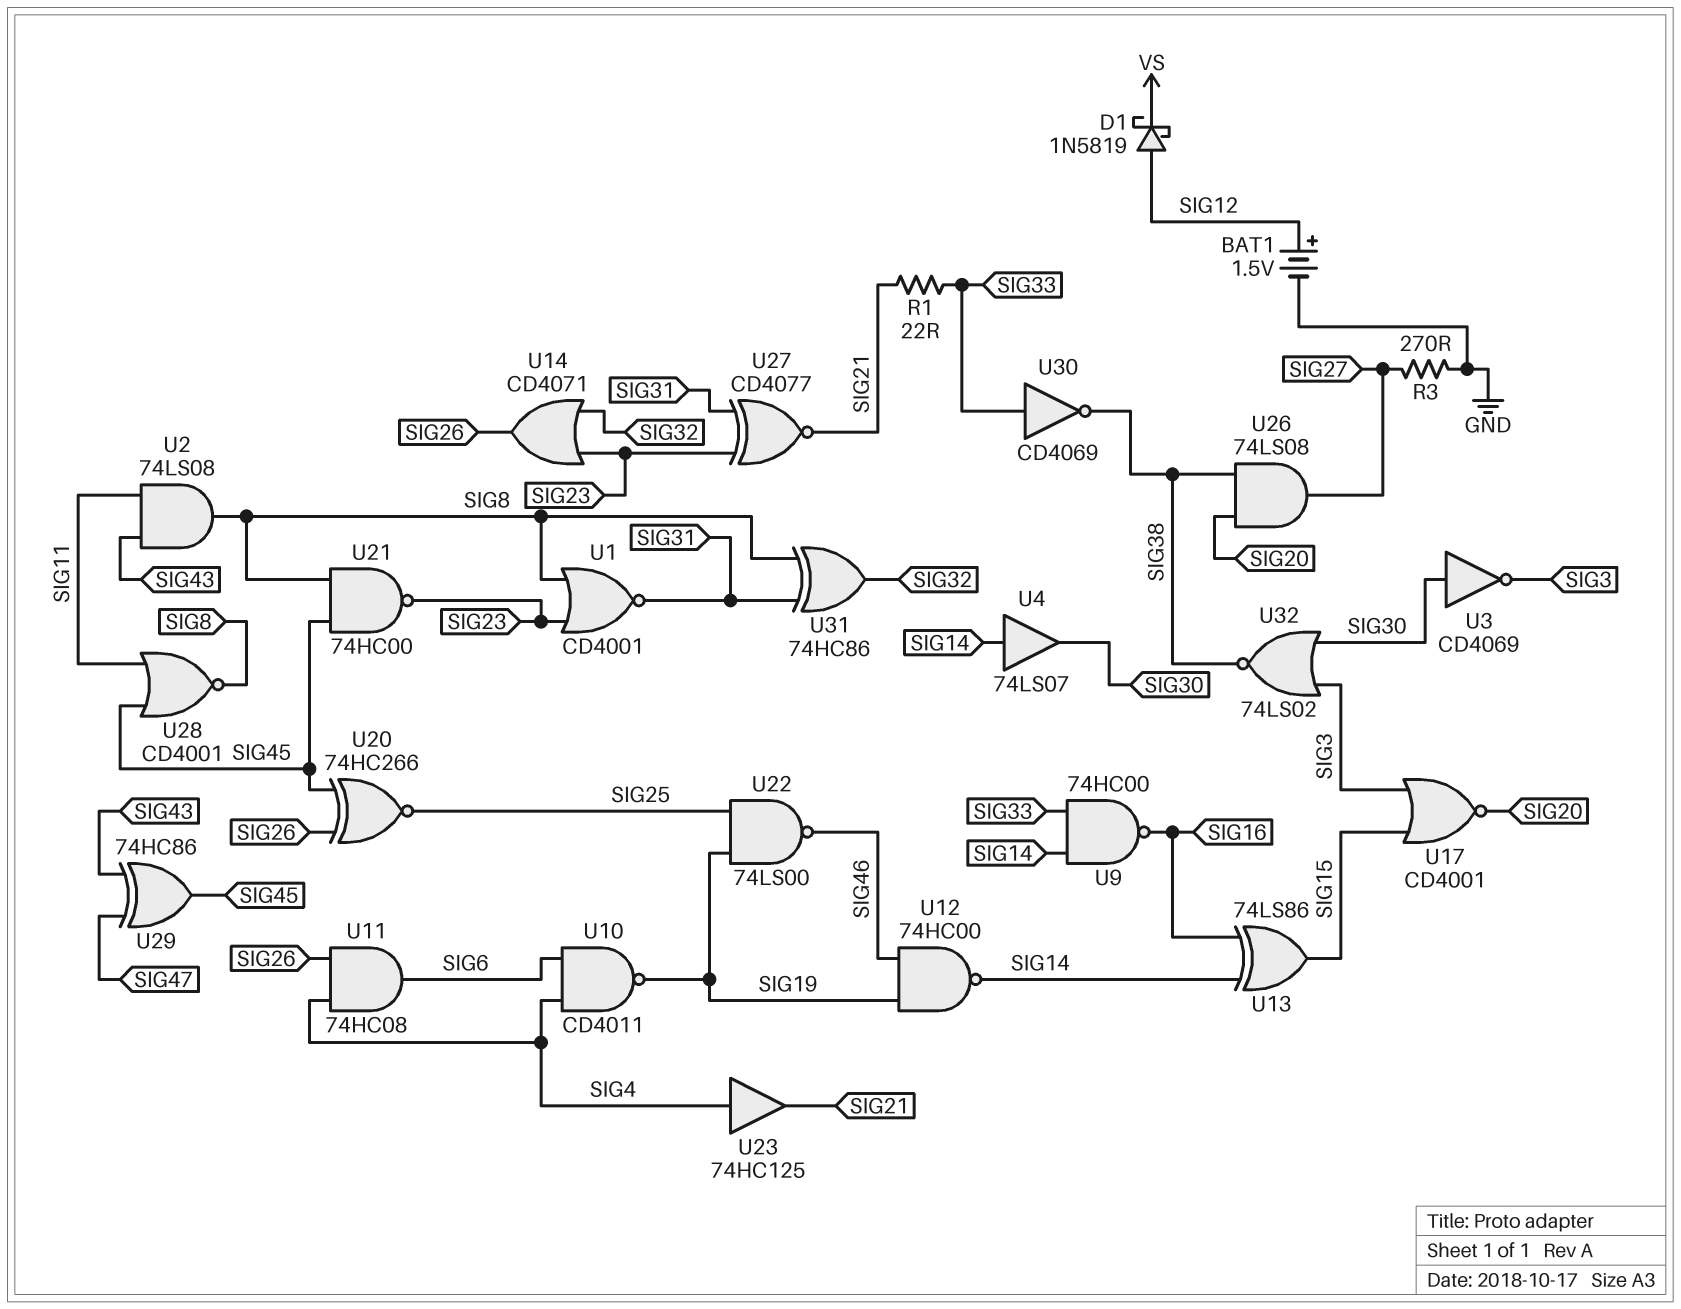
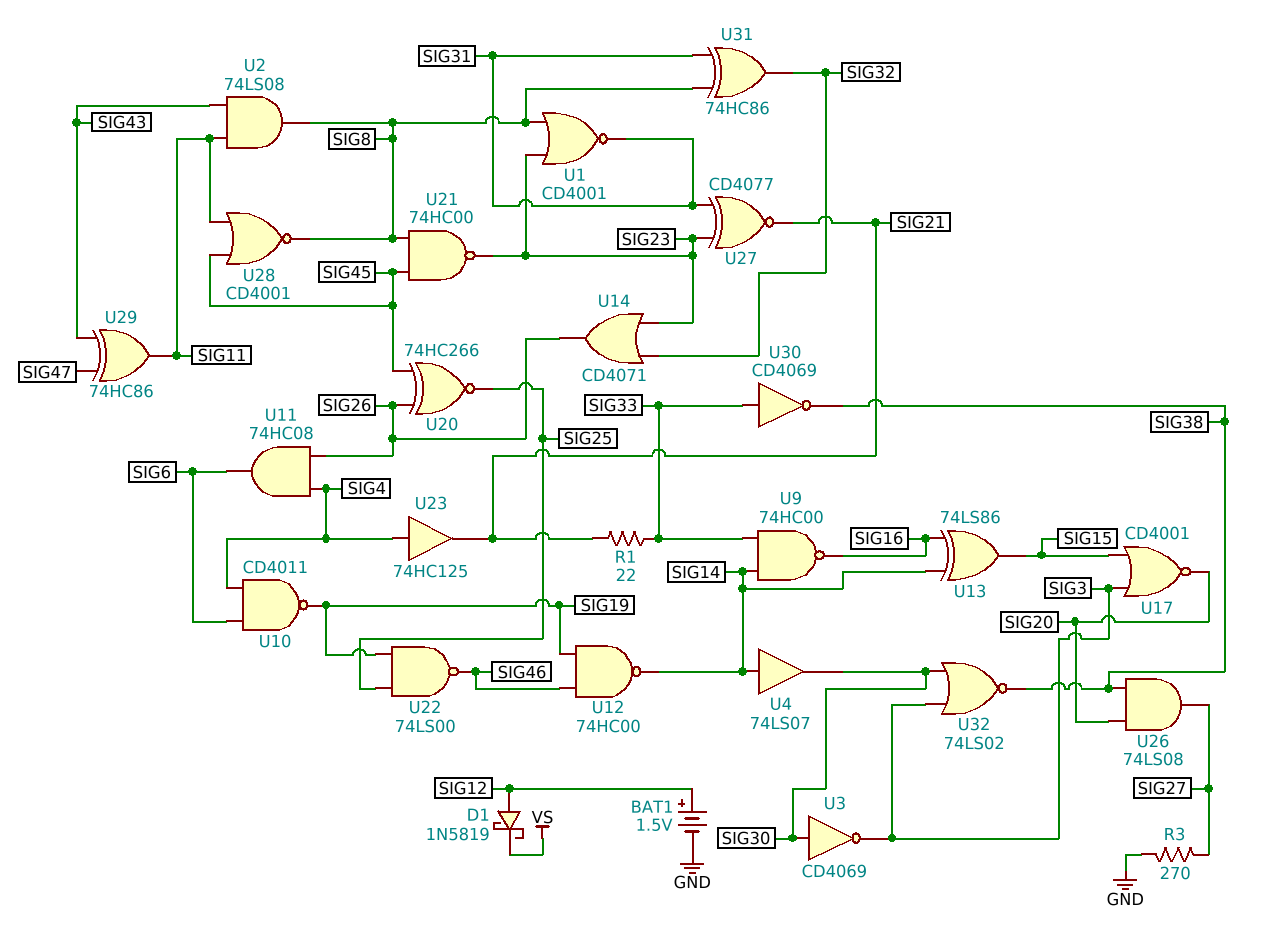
U29: XOR 74HC86 (in SIG43, in SIG47, out SIG45) -> XOR 74HC86 (in SIG43, in SIG47, out SIG11)

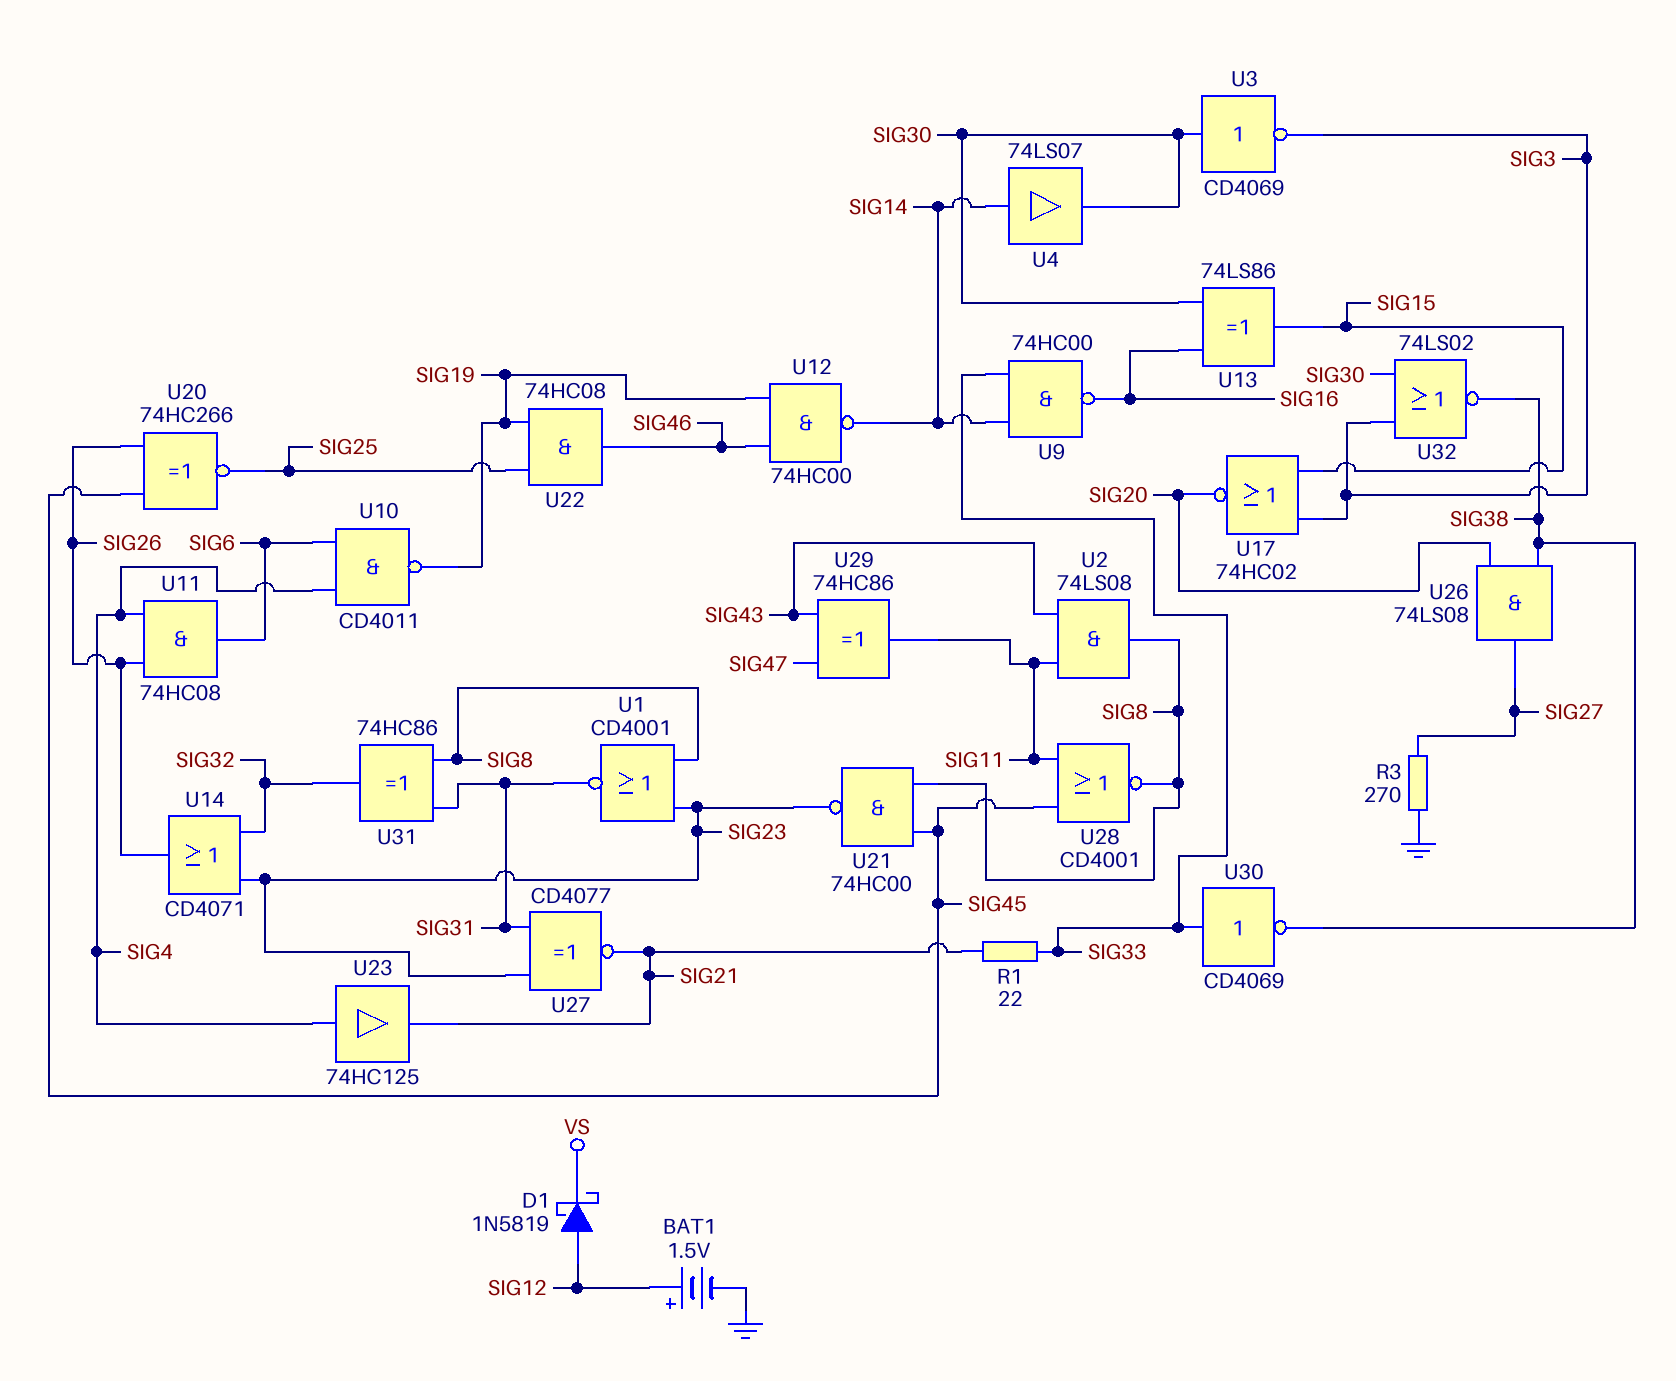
U13: XOR 74LS86 (in SIG14, in SIG16, out SIG15) -> XOR 74LS86 (in SIG16, in SIG30, out SIG15)
U17: NOR CD4001 (in SIG3, in SIG15, out SIG20) -> NOR 74HC02 (in SIG3, in SIG15, out SIG20)
U22: NAND 74LS00 (in SIG19, in SIG25, out SIG46) -> AND 74HC08 (in SIG19, in SIG25, out SIG46)

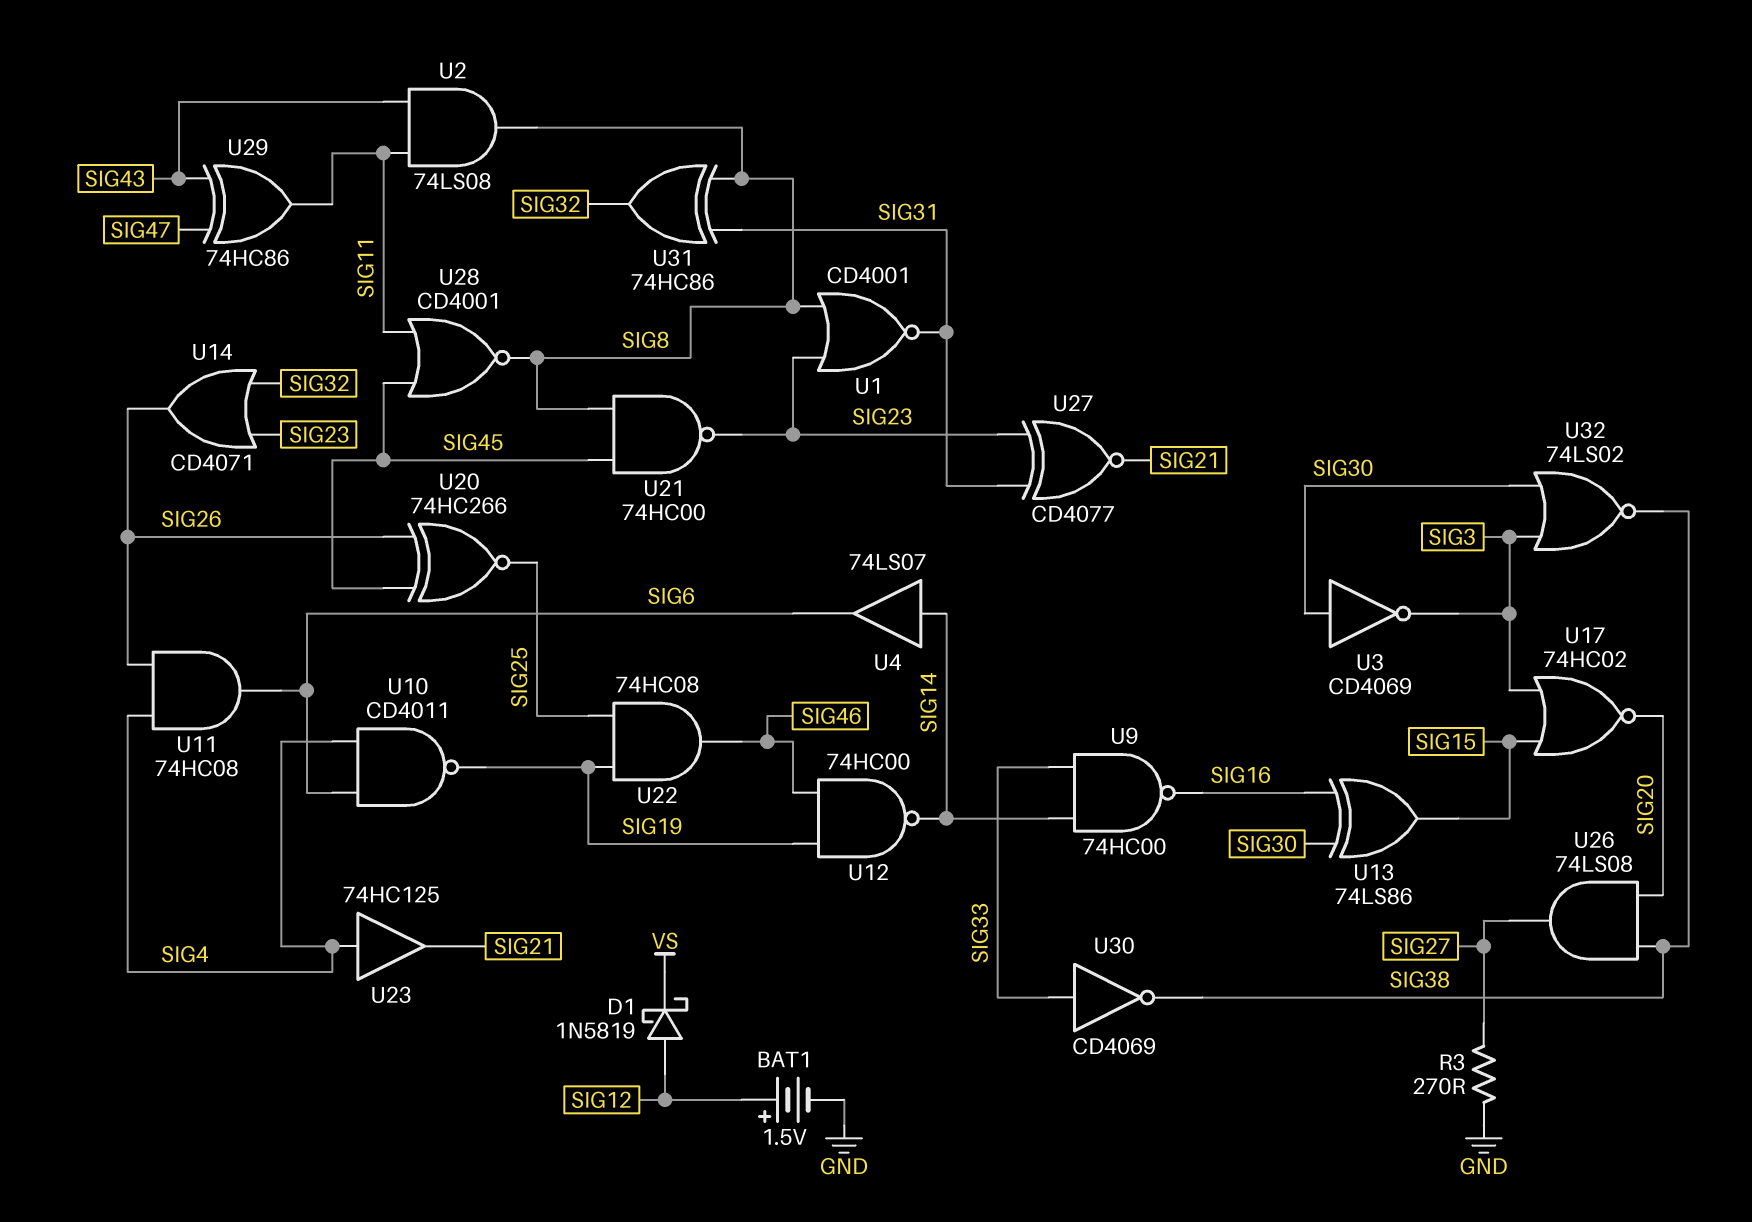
R1: 22 (SIG21, SIG33) -> none
U4: buffer 74LS07 (in SIG14, out SIG30) -> buffer 74LS07 (in SIG14, out SIG6)

